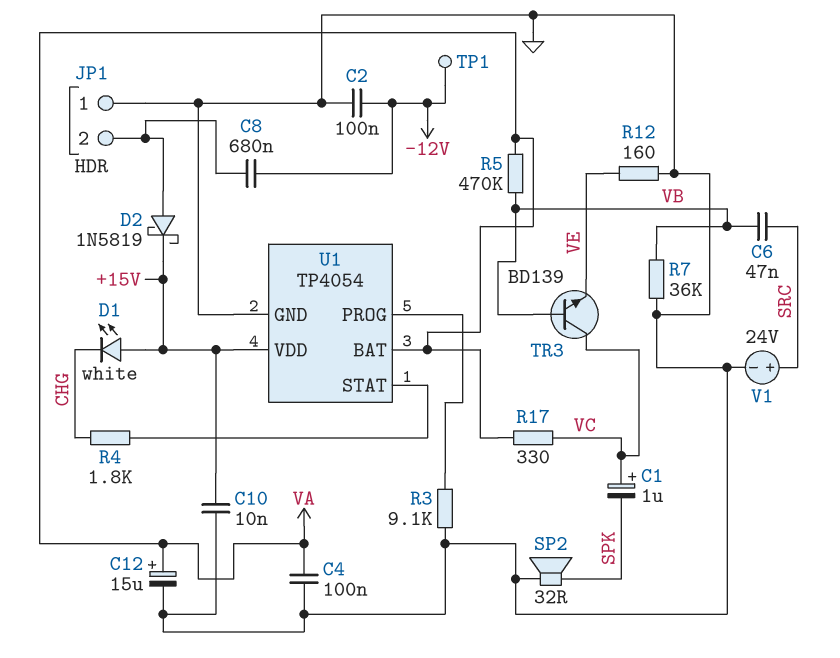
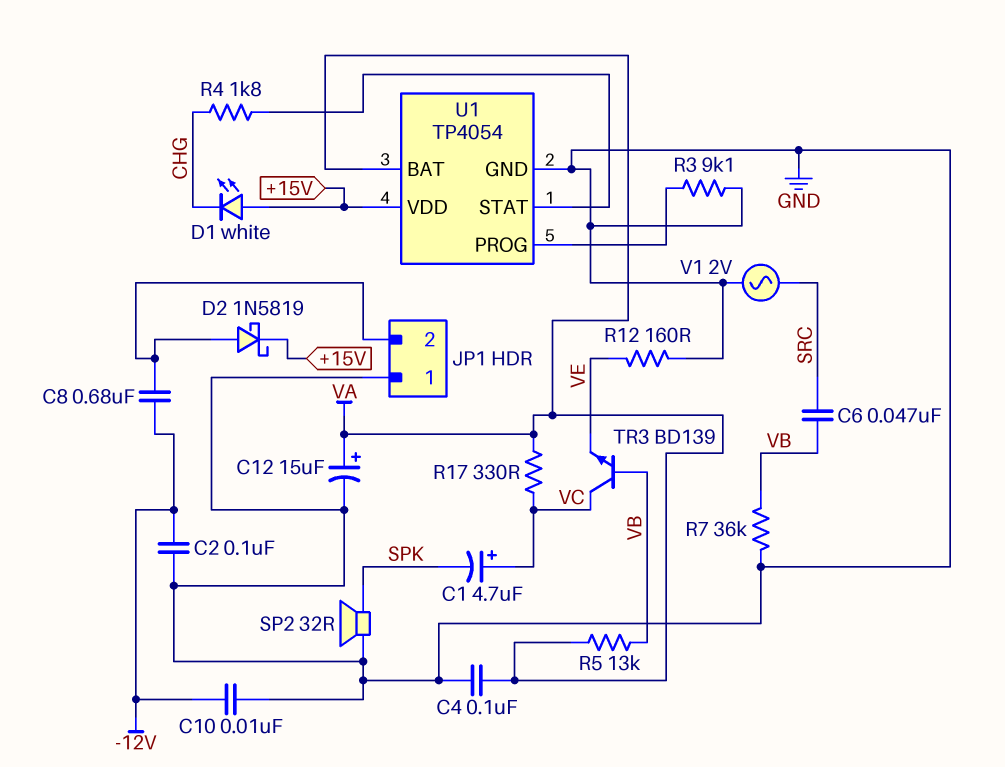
C1: 1uF (plus VC, minus SPK) -> 4.7uF (plus VC, minus SPK)
C10: 10nF (+15V, GND) -> 10nF (-12V, GND)
R5: 470k (VA, VB) -> 13k (VA, VB)
TP1: test point (-12V) -> none
V1: 24V (plus SRC, minus GND) -> AC 2V (GND, SRC)

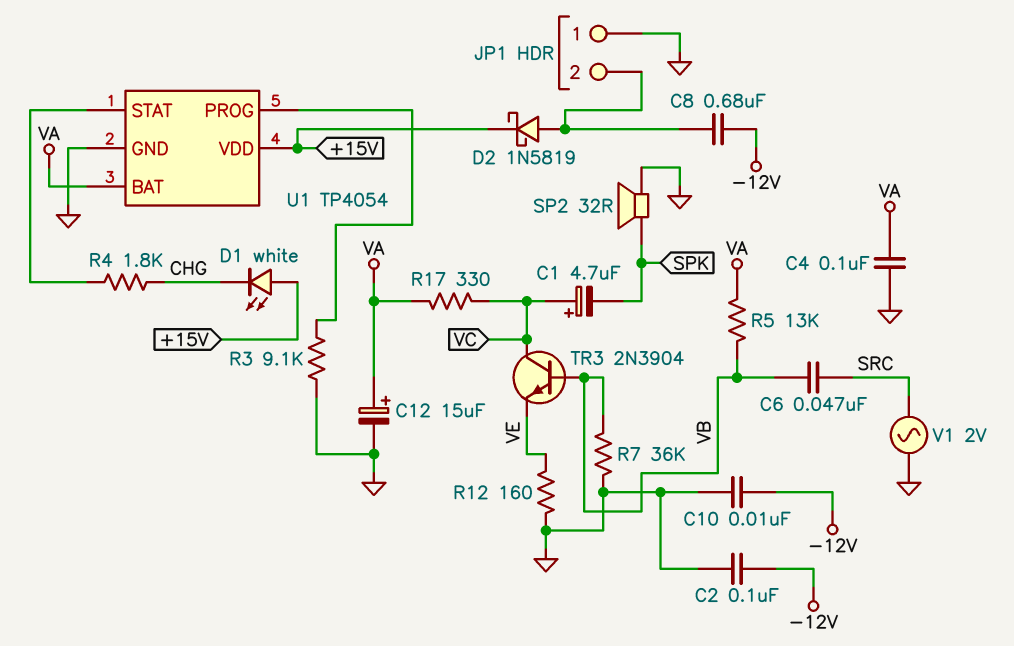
TR3: NPN BD139 (B VB, C VC, E VE) -> NPN 2N3904 (B VB, C VC, E VE)

